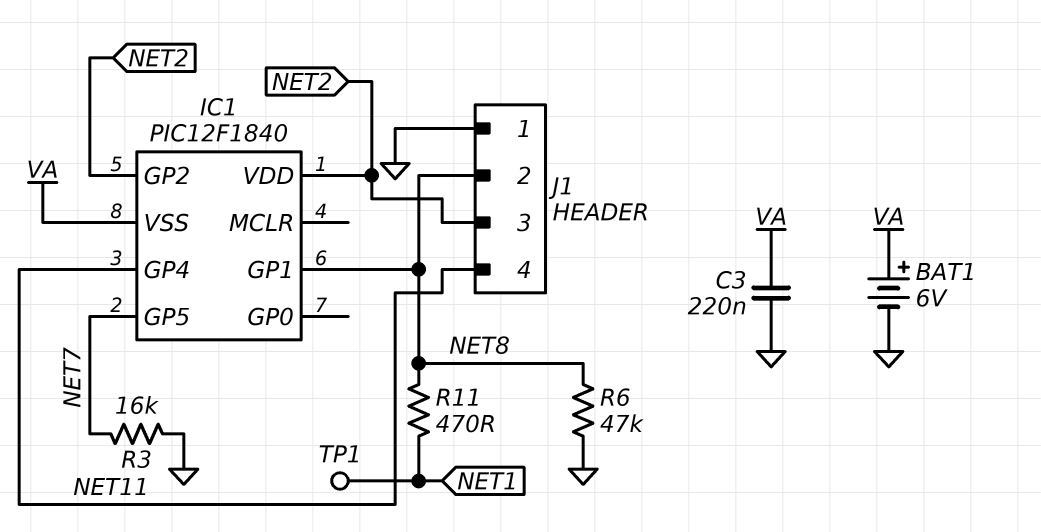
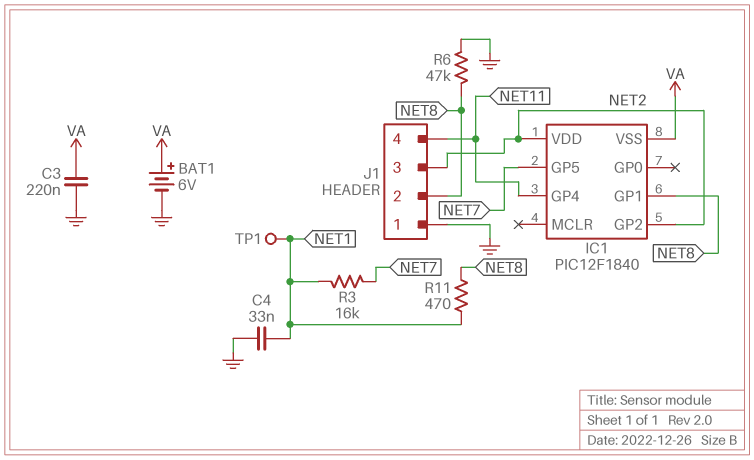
C4: none -> 33nF (GND, NET1)
R3: 16k (GND, NET7) -> 16k (NET1, NET7)

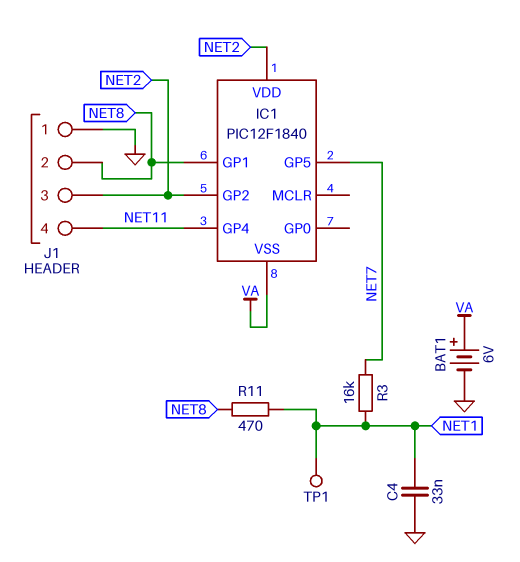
C3: 220nF (GND, VA) -> none
R6: 47k (GND, NET8) -> none

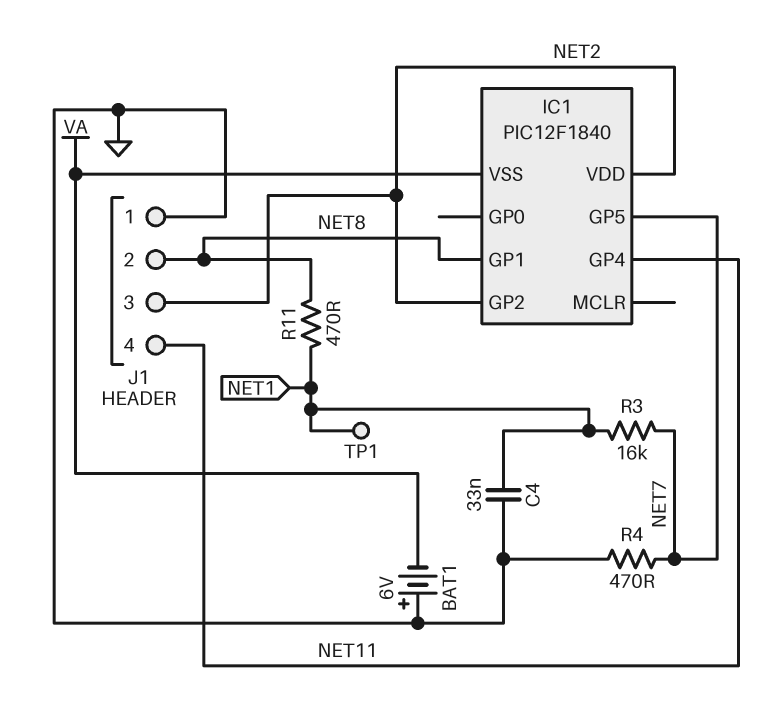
BAT1: 6V (plus VA, minus GND) -> 6V (plus GND, minus VA)
R4: none -> 470 (GND, NET7)

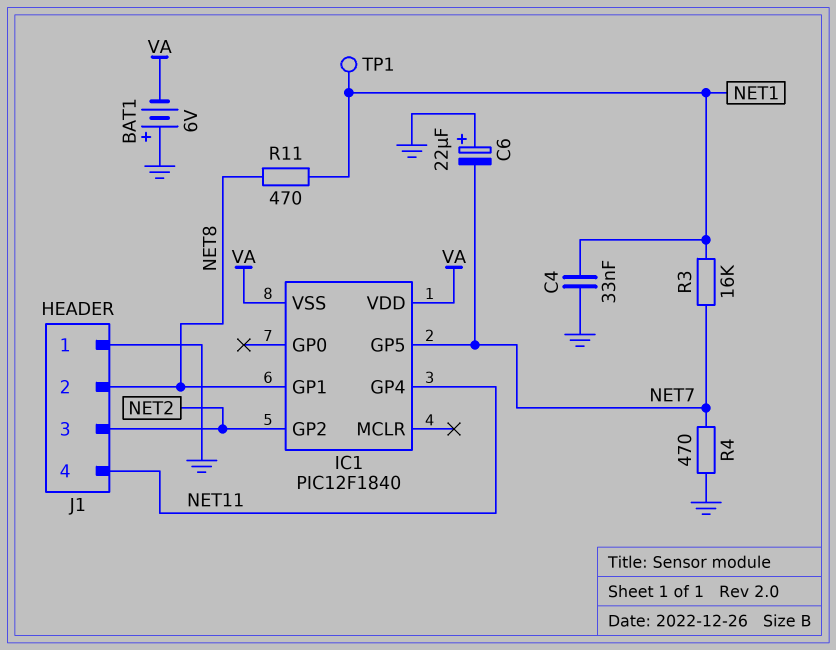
C6: none -> 22uF (plus GND, minus NET7)
IC1 pin VDD: NET2 -> VA

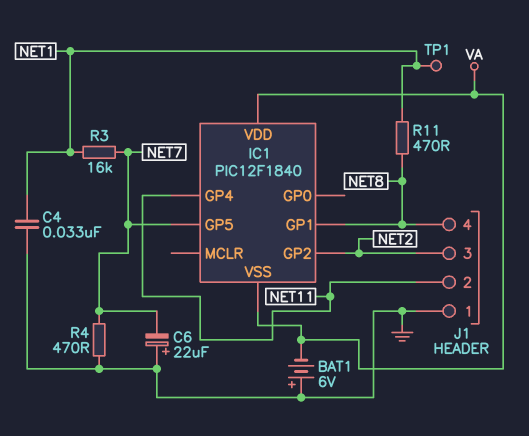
J1 pin 2: NET8 -> NET11
J1 pin 4: NET11 -> NET8

